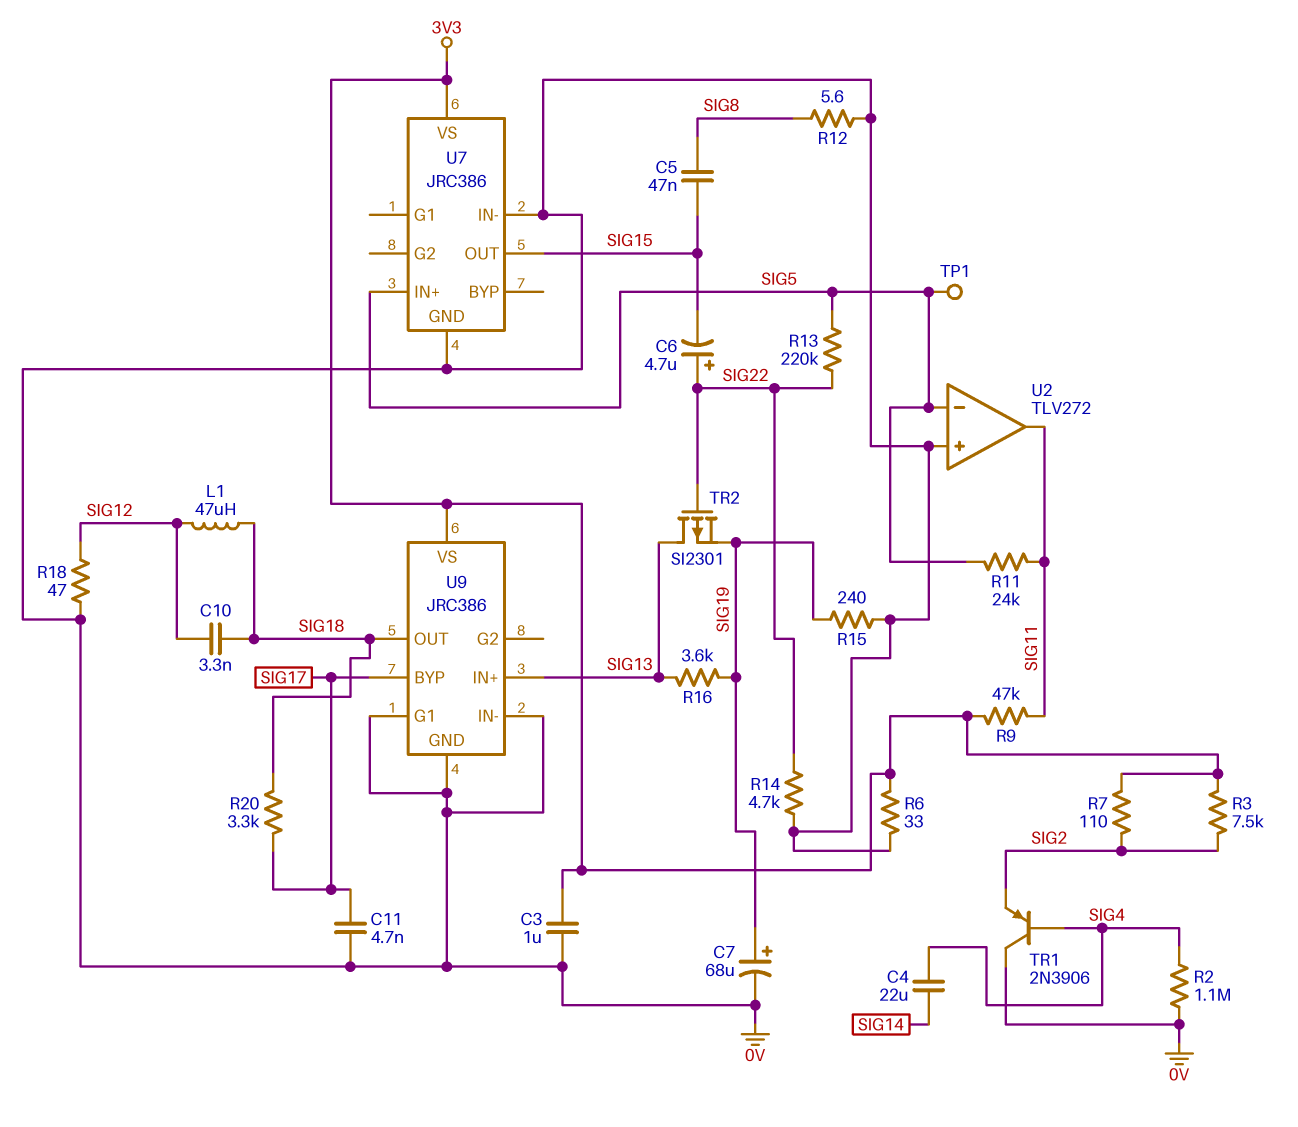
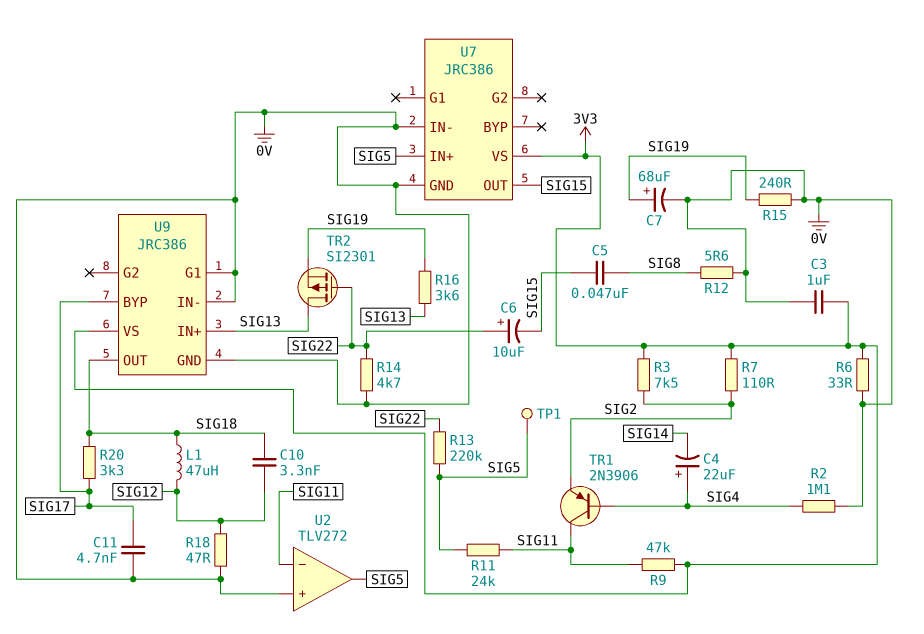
C4: 22uF (SIG4, SIG14) -> 22uF (plus SIG4, minus SIG14)
C6: 4.7uF (plus SIG22, minus SIG15) -> 10uF (plus SIG22, minus SIG15)
TR1: PNP 2N3906 (B SIG4, C 0V, E SIG2) -> PNP 2N3906 (B SIG4, C SIG11, E SIG2)
U2 pin in-: SIG5 -> SIG11
U2 pin out: SIG11 -> SIG5

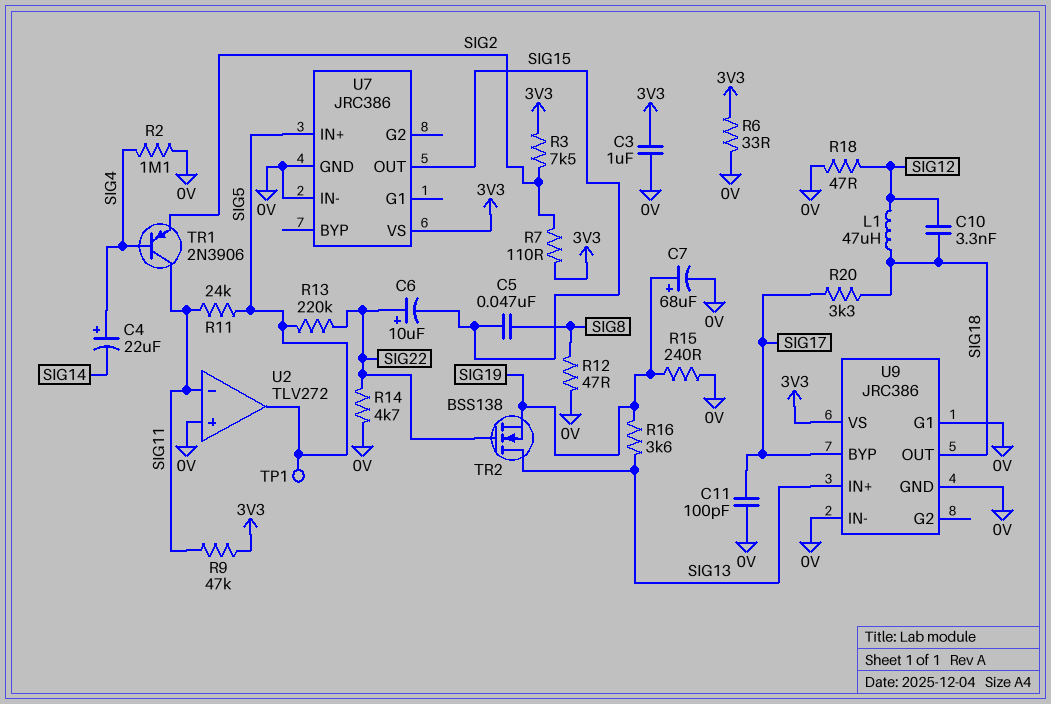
C11: 4.7nF (0V, SIG17) -> 100pF (0V, SIG17)
R12: 5.6 (0V, SIG8) -> 47 (0V, SIG8)
TR2: PMOS SI2301 (G SIG22, D SIG13, S SIG19) -> NMOS BSS138 (G SIG22, D SIG13, S SIG19)

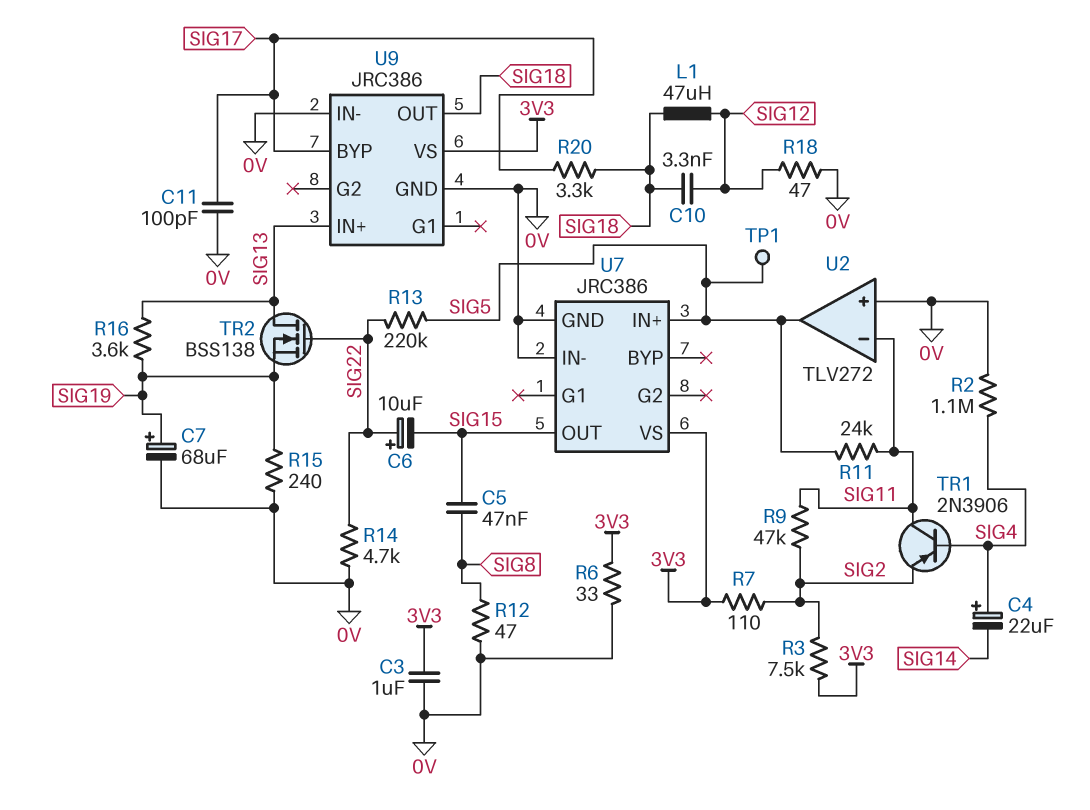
R9: 47k (3V3, SIG11) -> 47k (SIG2, SIG11)
U9 pin G1: 0V -> none

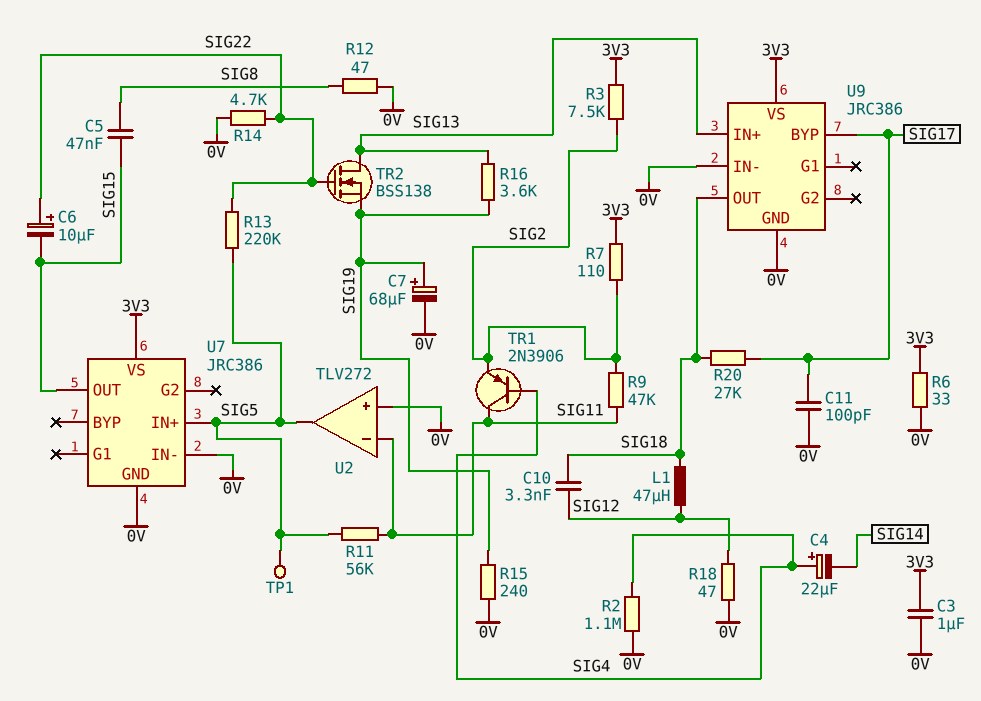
R11: 24k (SIG5, SIG11) -> 56k (SIG5, SIG11)
R20: 3.3k (SIG17, SIG18) -> 27k (SIG17, SIG18)

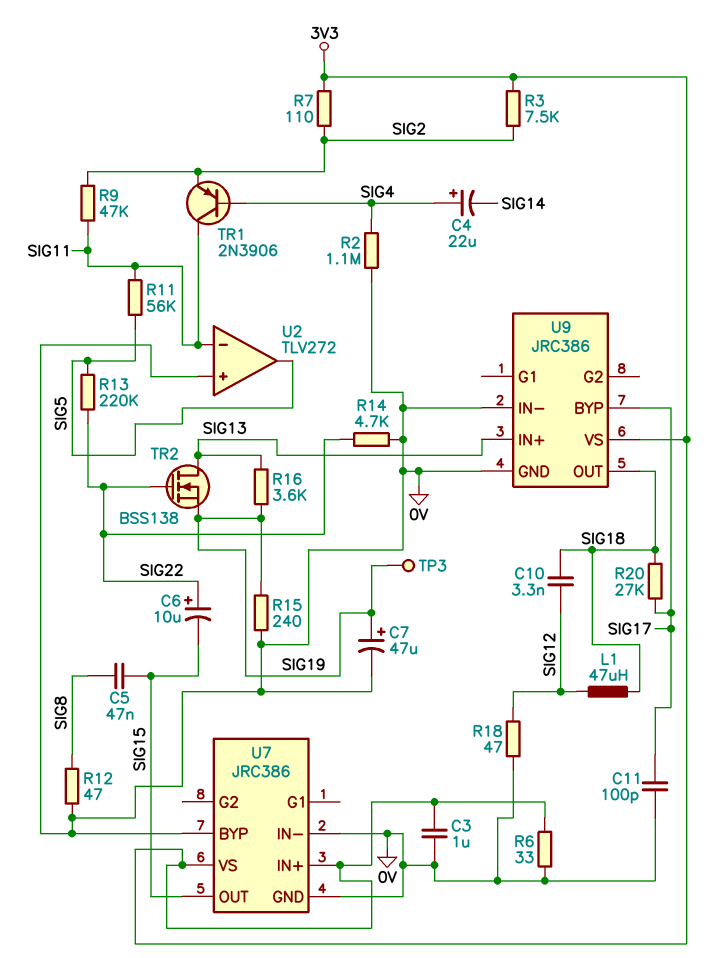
C7: 68uF (plus SIG19, minus 0V) -> 47uF (plus SIG19, minus 0V)
TP1: test point (SIG5) -> none
TP3: none -> test point (SIG19)
U7 pin BYP: none -> 0V
U7 pin IN+: SIG5 -> 3V3

